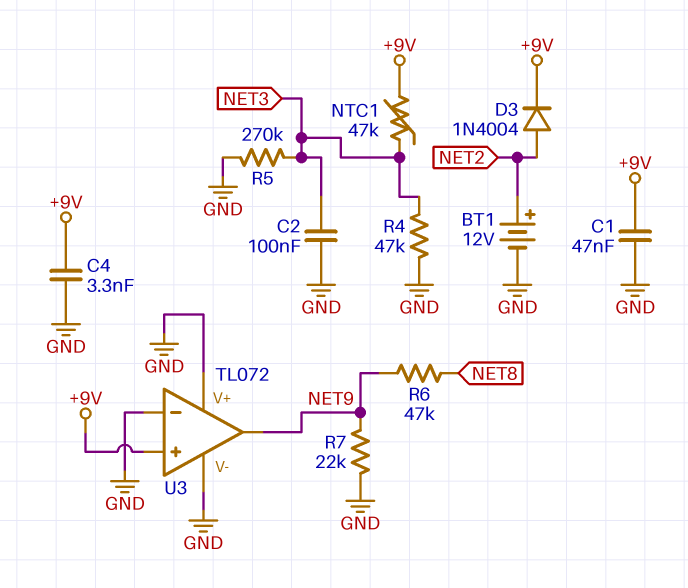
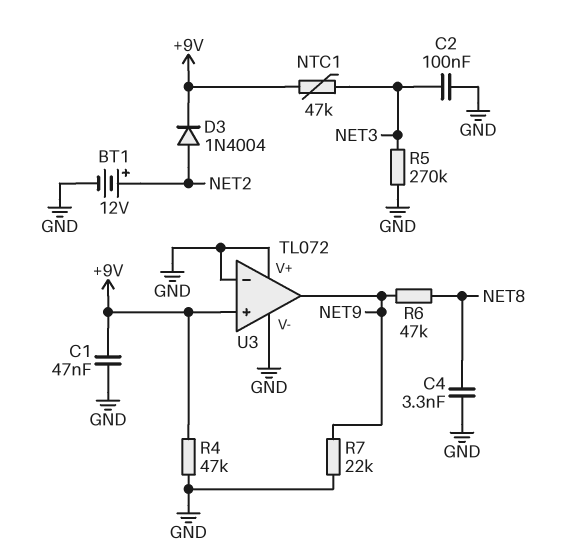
C4: 3.3nF (+9V, GND) -> 3.3nF (GND, NET8)
R4: 47k (GND, NET3) -> 47k (+9V, GND)

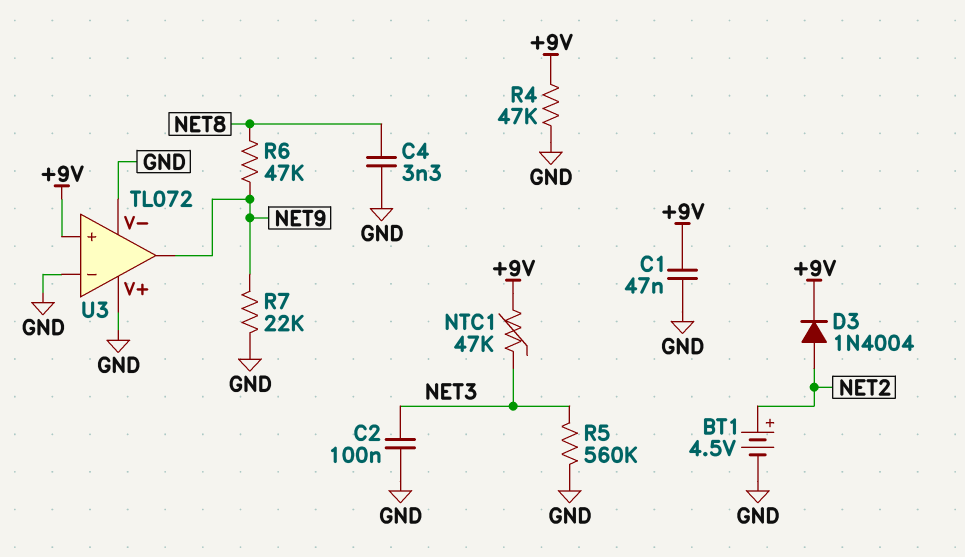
BT1: 12V (plus NET2, minus GND) -> 4.5V (plus NET2, minus GND)
R5: 270k (GND, NET3) -> 560k (GND, NET3)

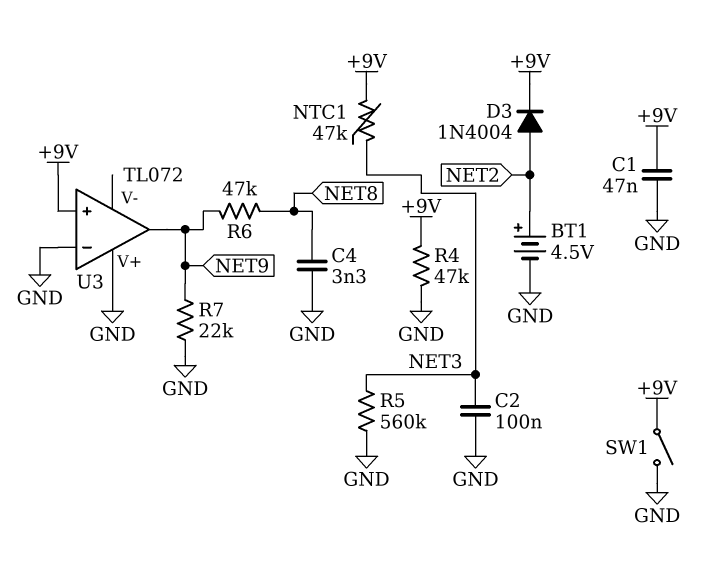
SW1: none -> switch (+9V, GND)
U3 pin V-: GND -> none

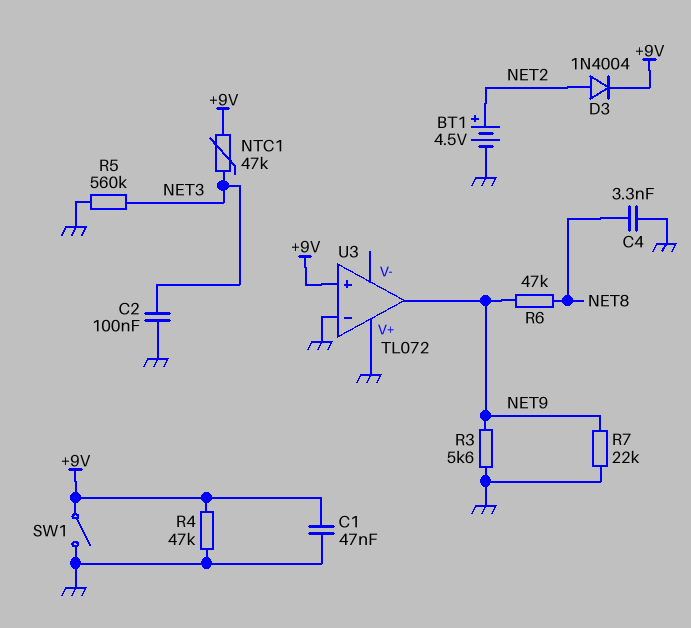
R3: none -> 5.6k (GND, NET9)

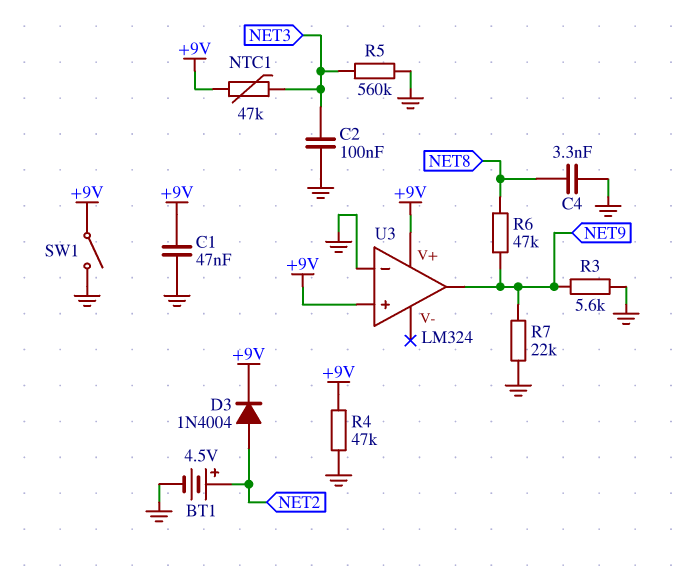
U3: TL072 -> LM324
U3 pin V+: GND -> +9V

